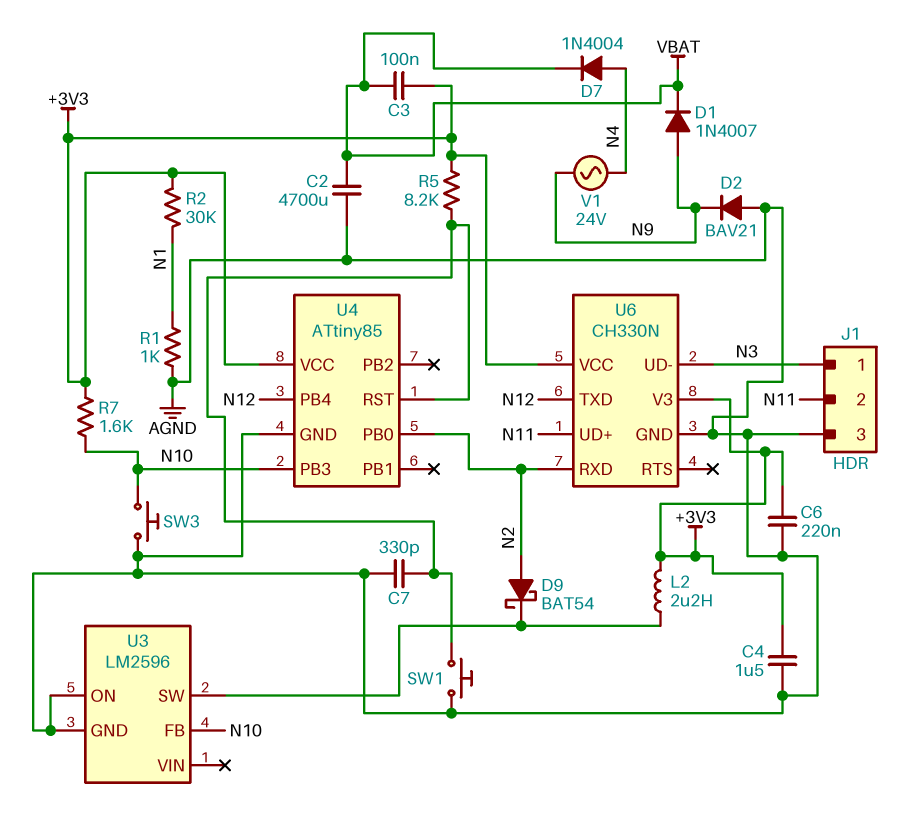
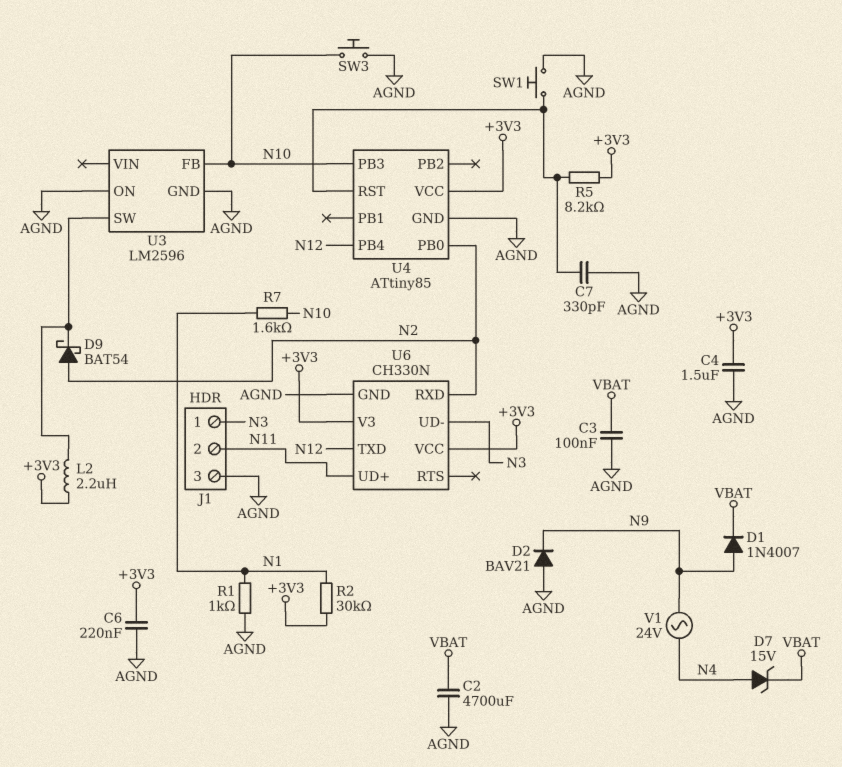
C3: 100nF (+3V3, VBAT) -> 100nF (AGND, VBAT)
D7: diode 1N4004 (A N4, K VBAT) -> zener 15V (A N4, K VBAT)
R7: 1.6k (+3V3, N10) -> 1.6k (N1, N10)

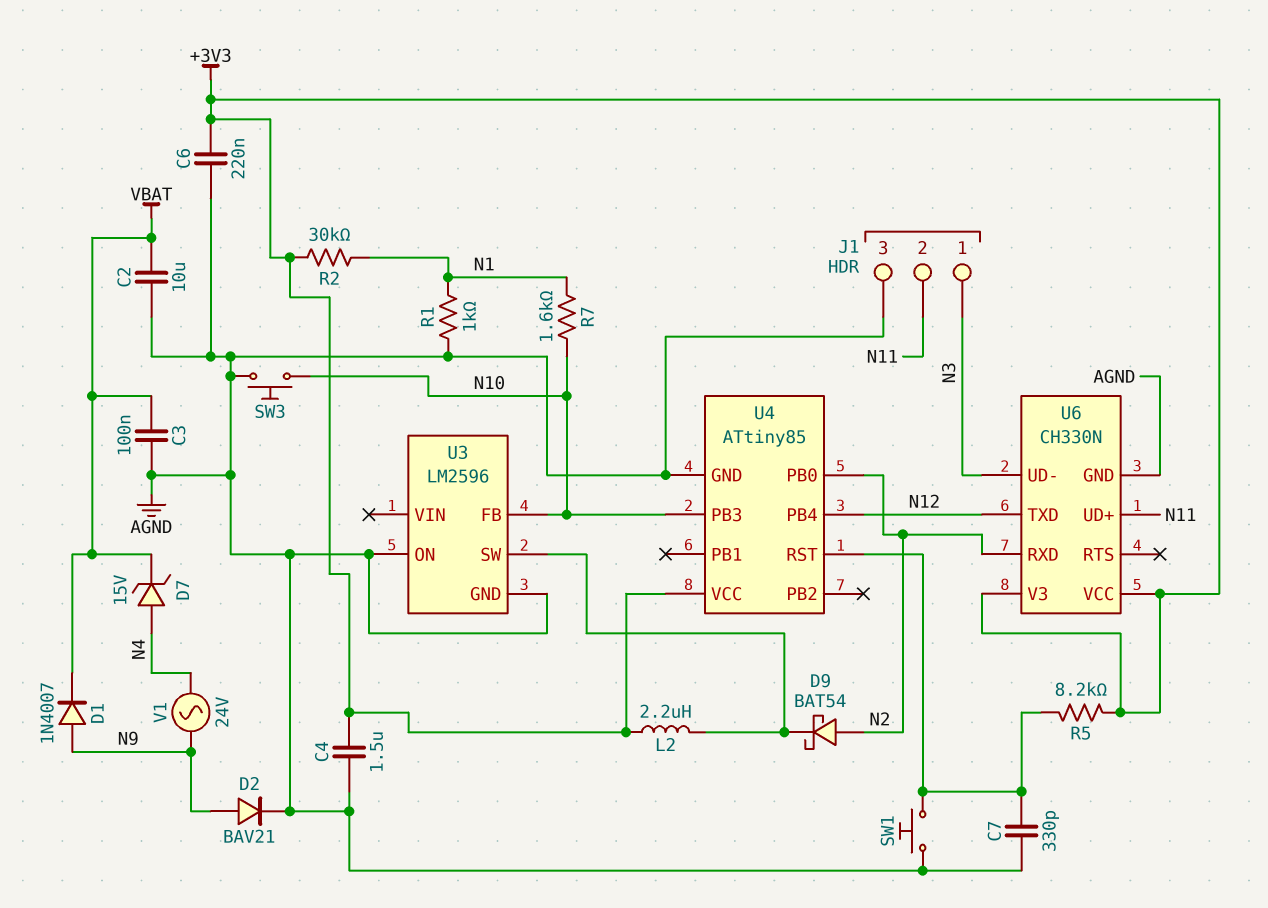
C2: 4700uF (AGND, VBAT) -> 10uF (AGND, VBAT)
D2: diode BAV21 (A AGND, K N9) -> diode BAV21 (A N9, K AGND)

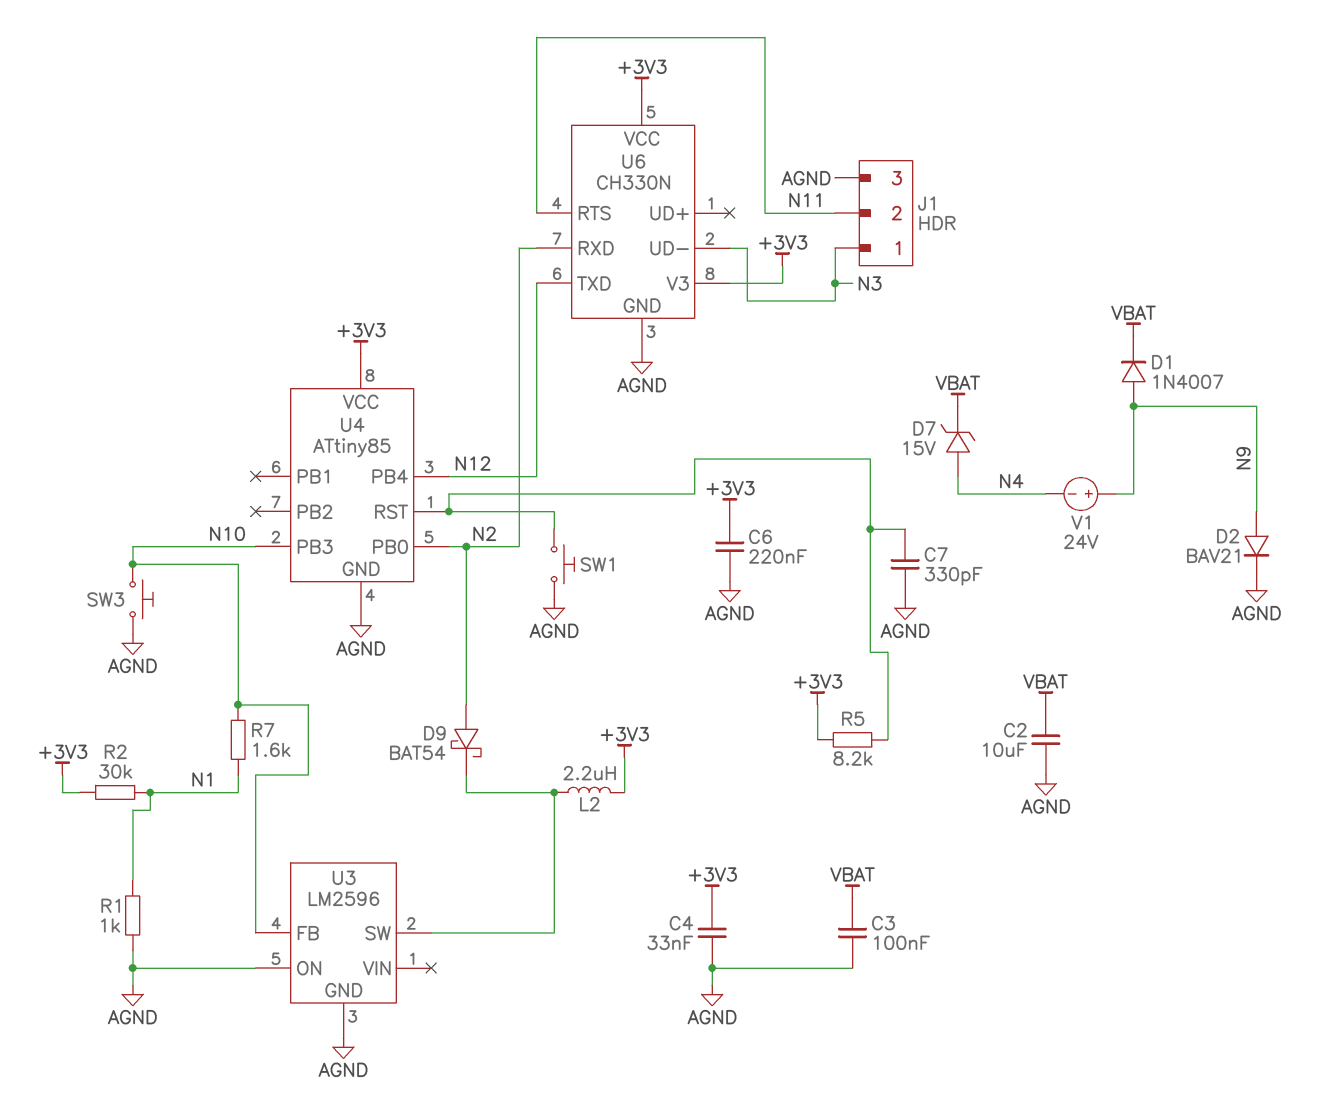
C4: 1.5uF (+3V3, AGND) -> 33nF (+3V3, AGND)
U6 pin RTS: none -> N11
U6 pin UD+: N11 -> none
V1: AC 24V (N4, N9) -> 24V (plus N9, minus N4)

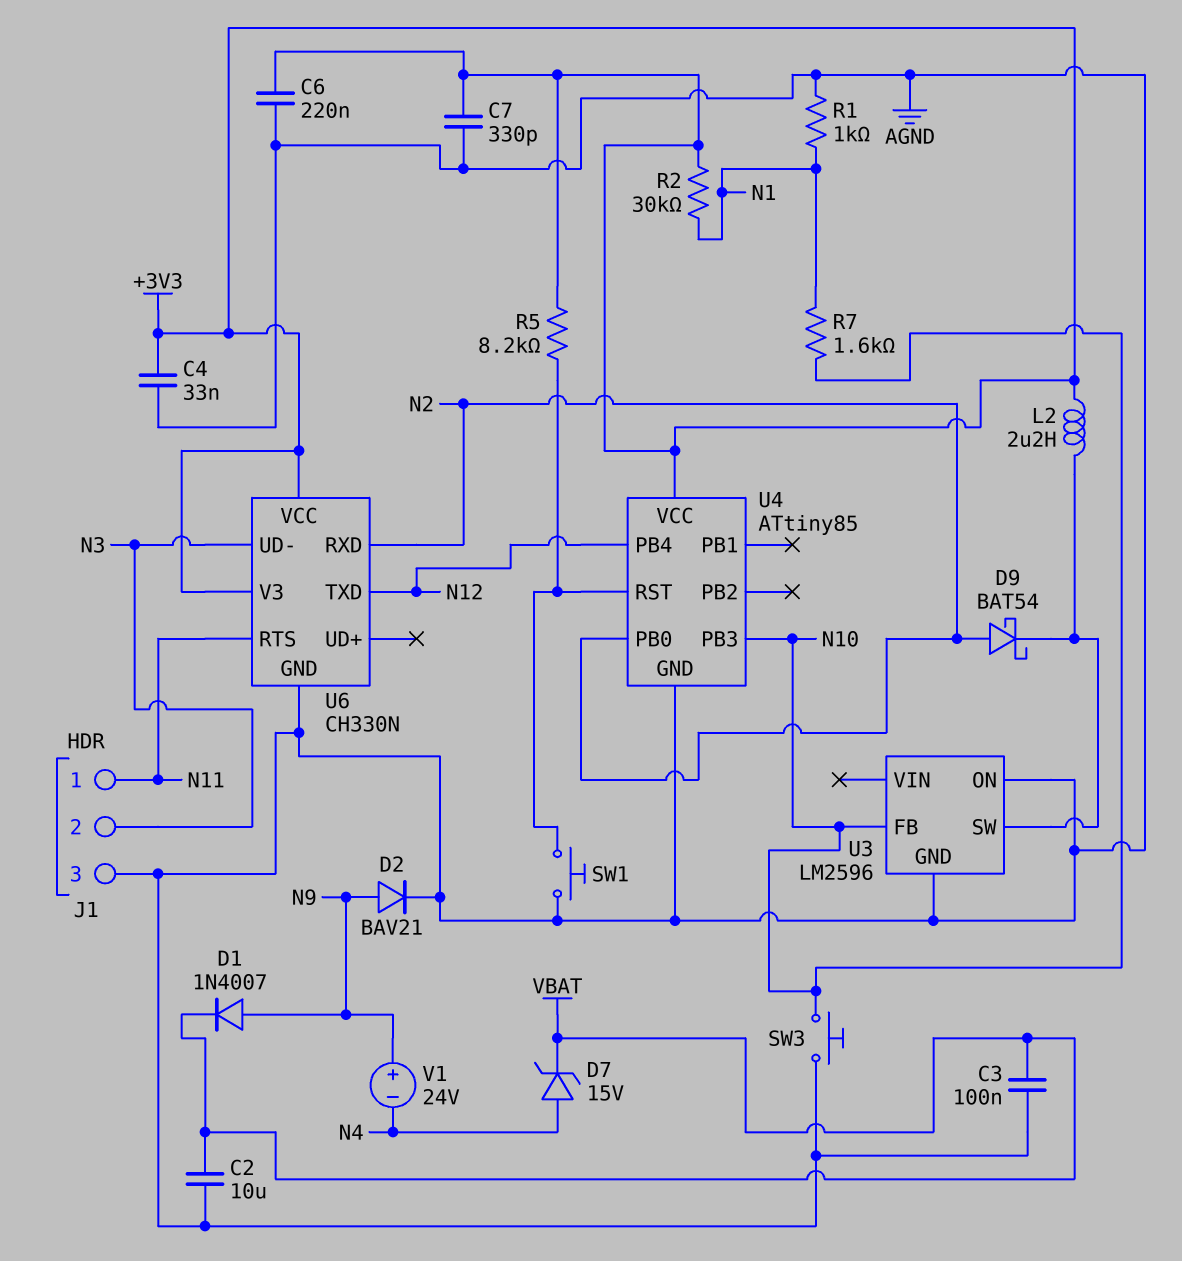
C7: 330pF (AGND, U4/RST) -> 330pF (+3V3, AGND)
J1 pin 1: N3 -> N11
J1 pin 2: N11 -> N3

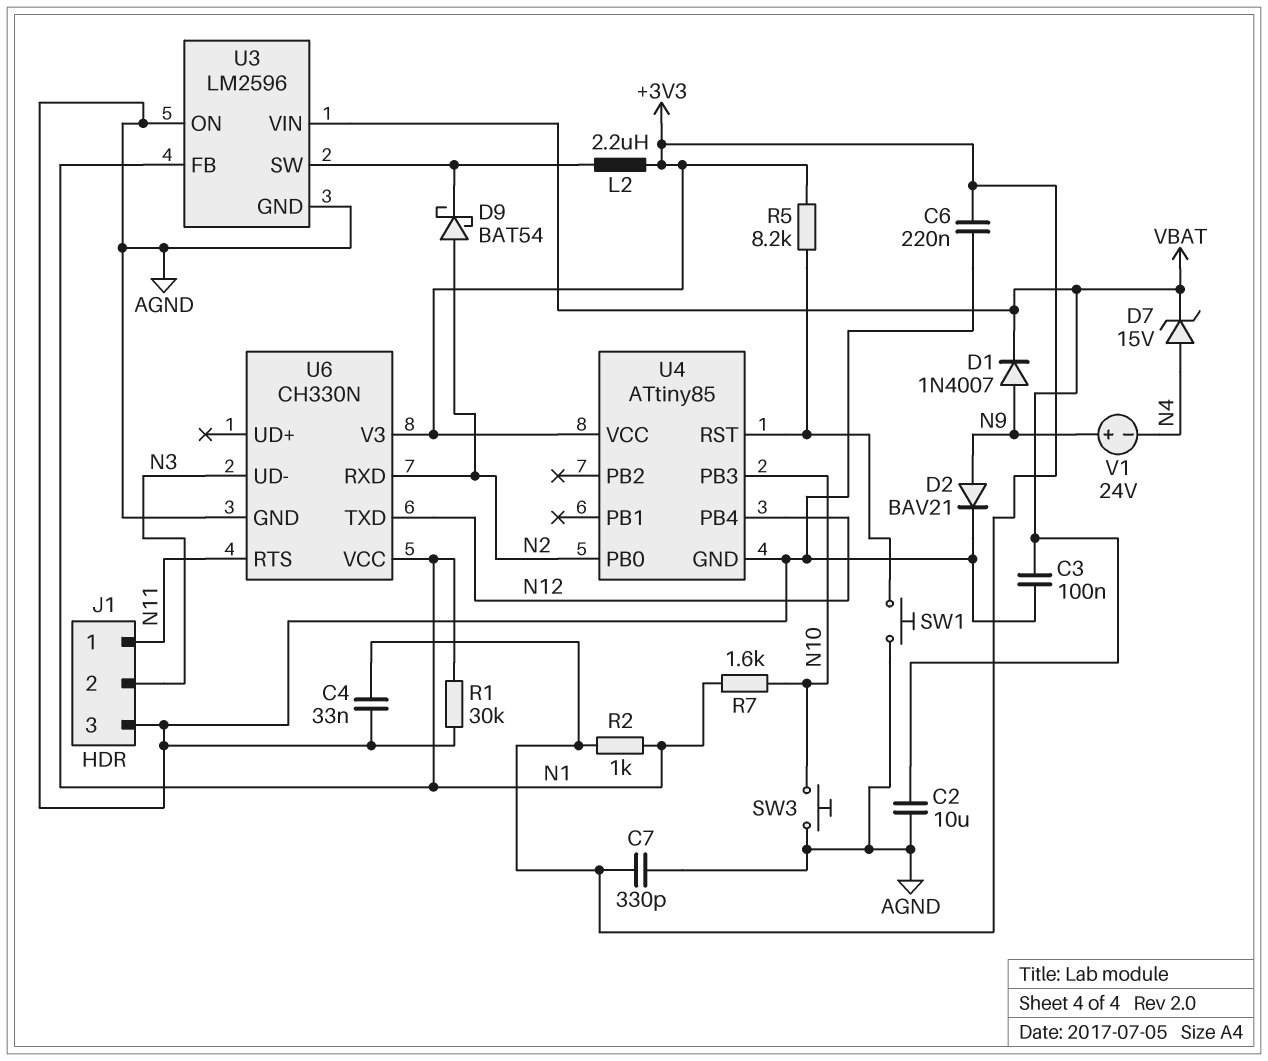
R1: 1k (AGND, N1) -> 30k (AGND, N1)
R2: 30k (+3V3, N1) -> 1k (+3V3, N1)
U3 pin FB: N10 -> N1
U3 pin VIN: none -> VBAT
U6 pin VCC: +3V3 -> N1

